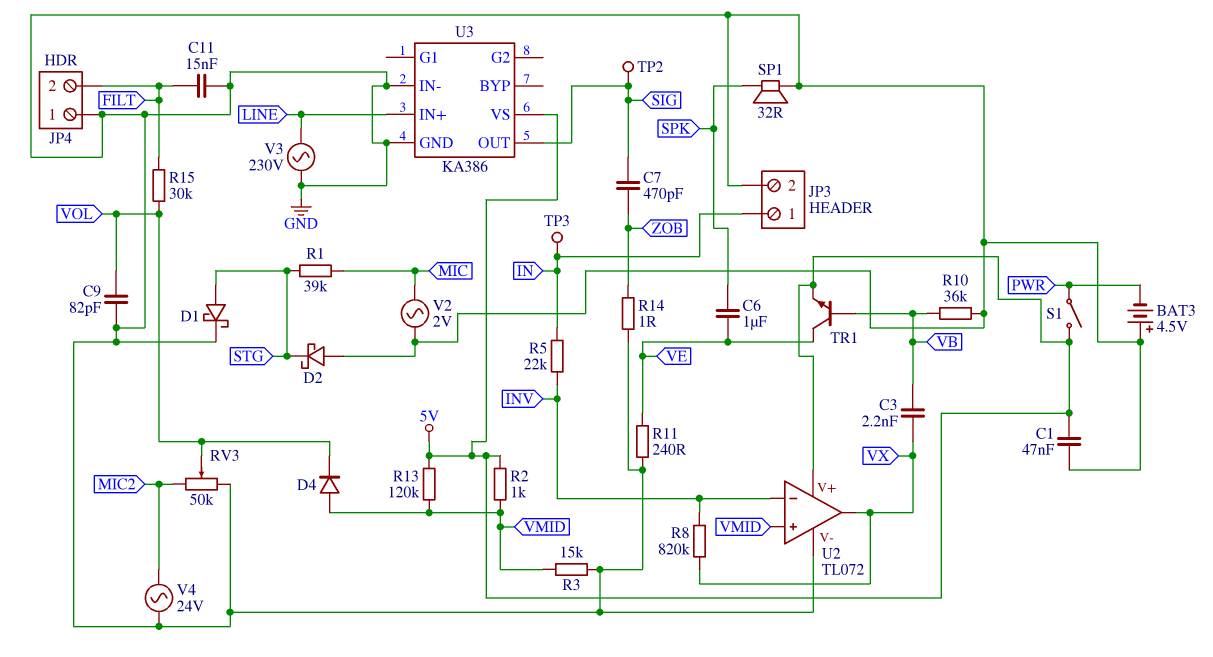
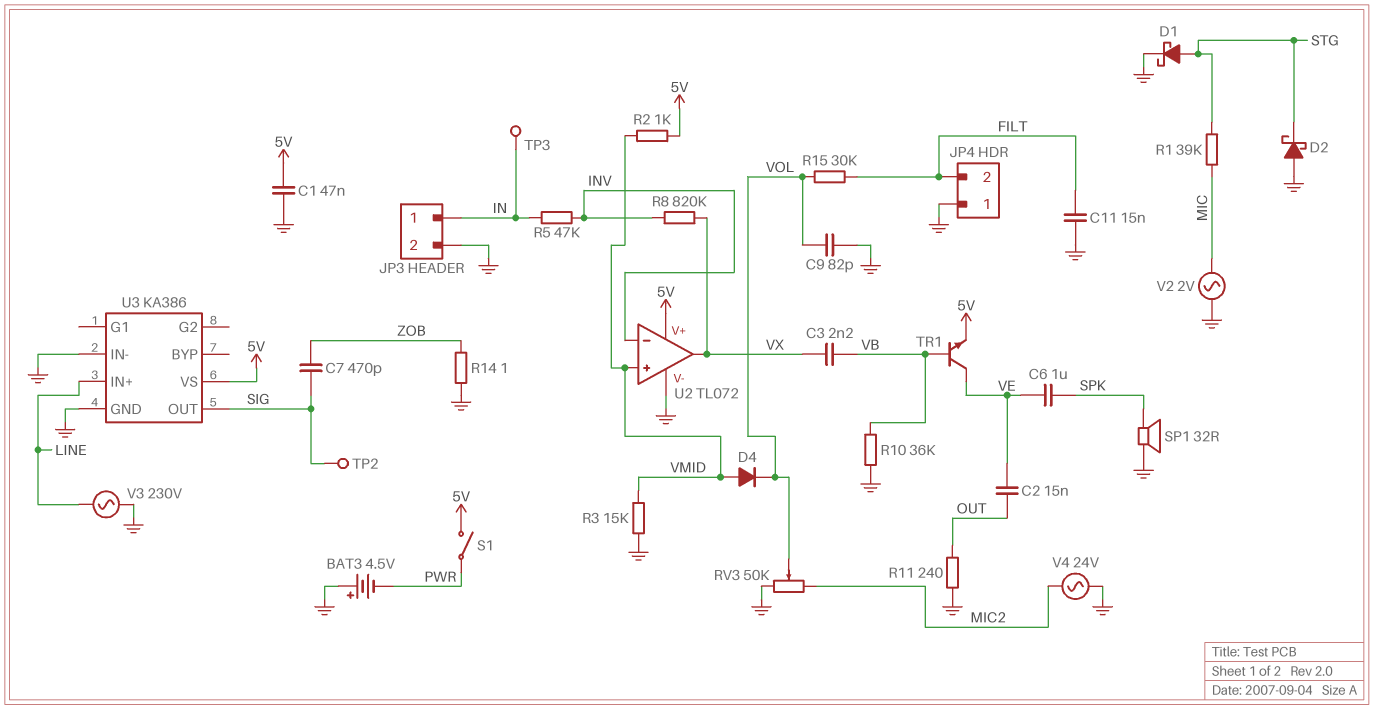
C2: none -> 15nF (OUT, VE)
R5: 22k (IN, INV) -> 47k (IN, INV)
R11: 240 (GND, VE) -> 240 (GND, OUT)
R13: 120k (5V, VMID) -> none

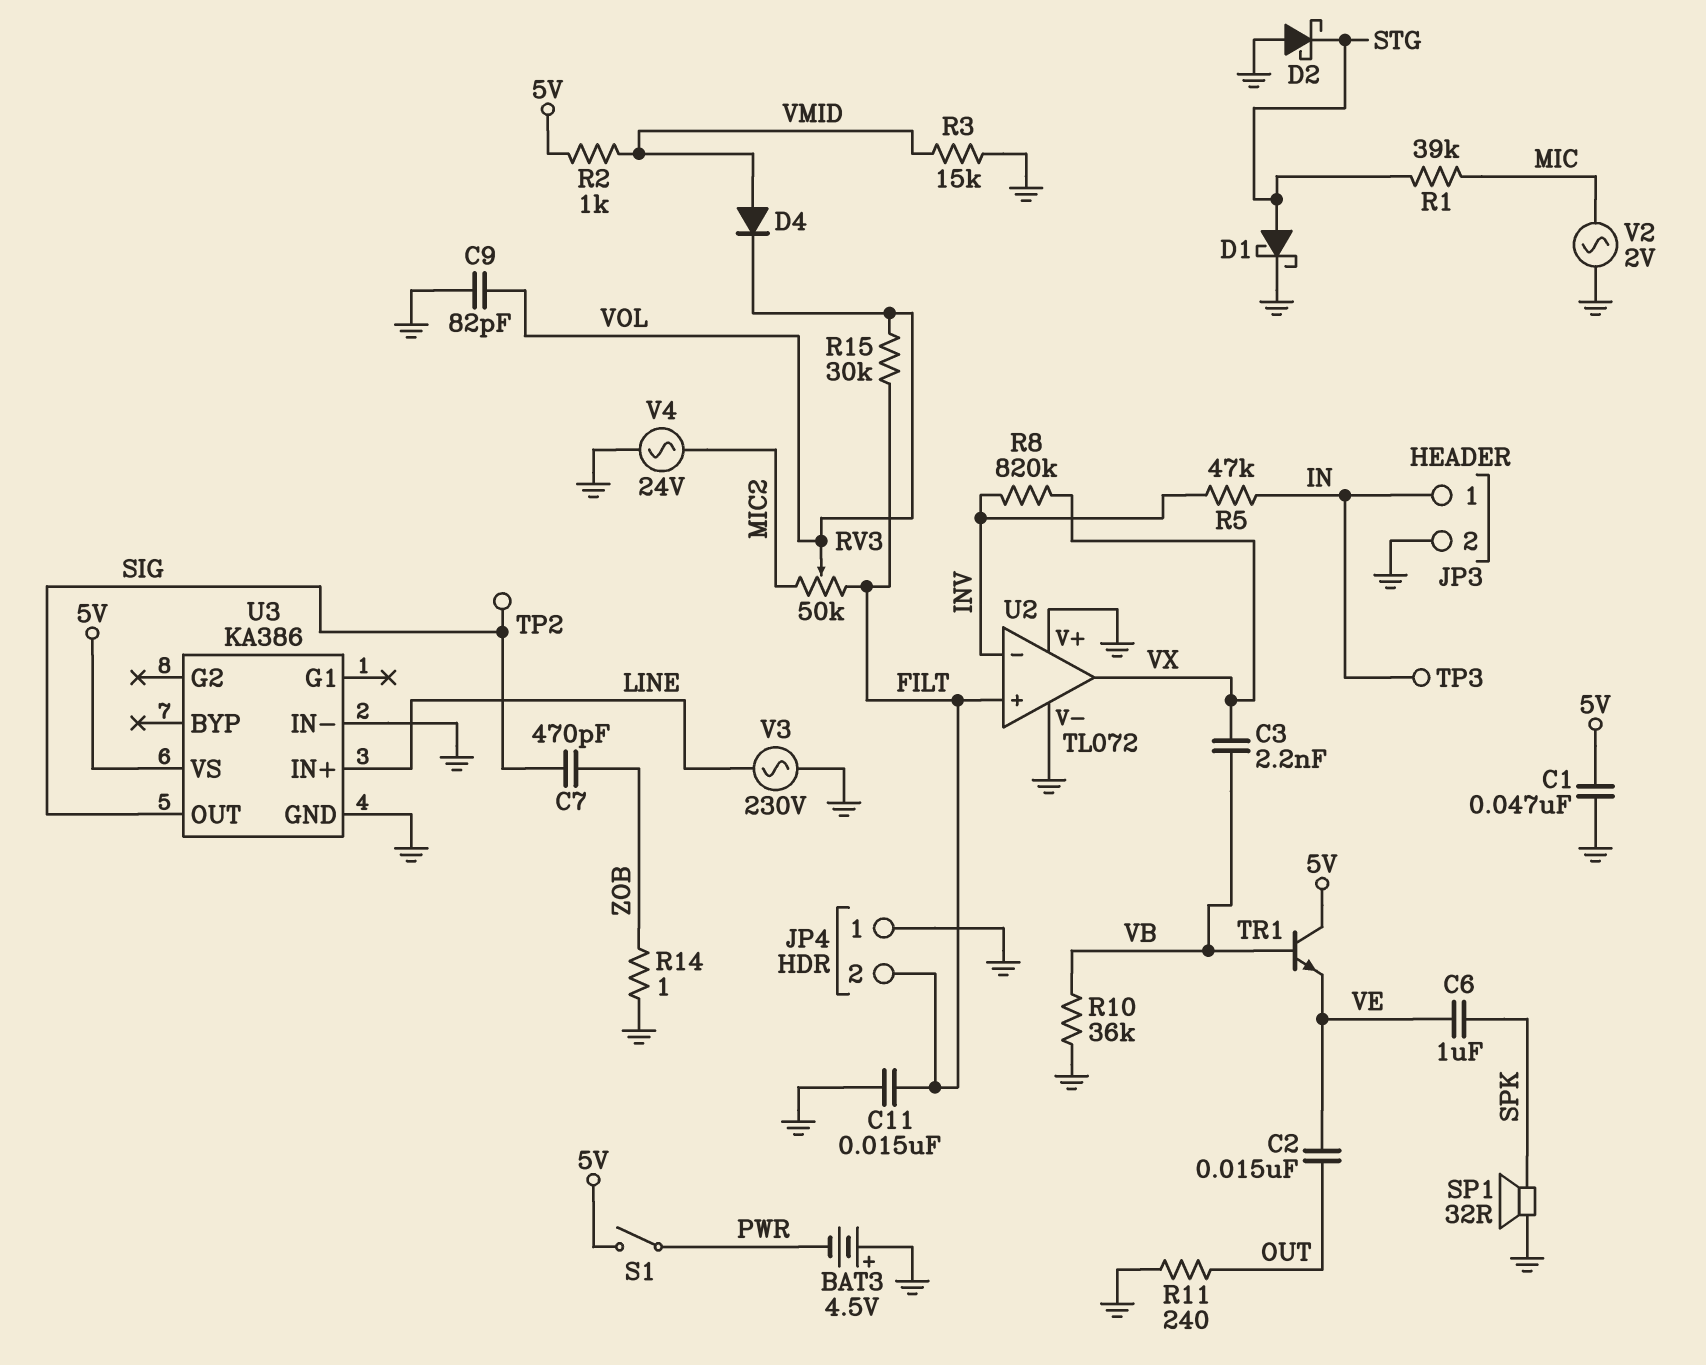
RV3: 50k (GND, MIC2, wiper VOL) -> 50k (FILT, MIC2, wiper VOL)
TR1: NPN (B VB, C VE, E 5V) -> NPN (B VB, C 5V, E VE)
U2 pin V+: 5V -> GND
U2 pin in+: VMID -> FILT

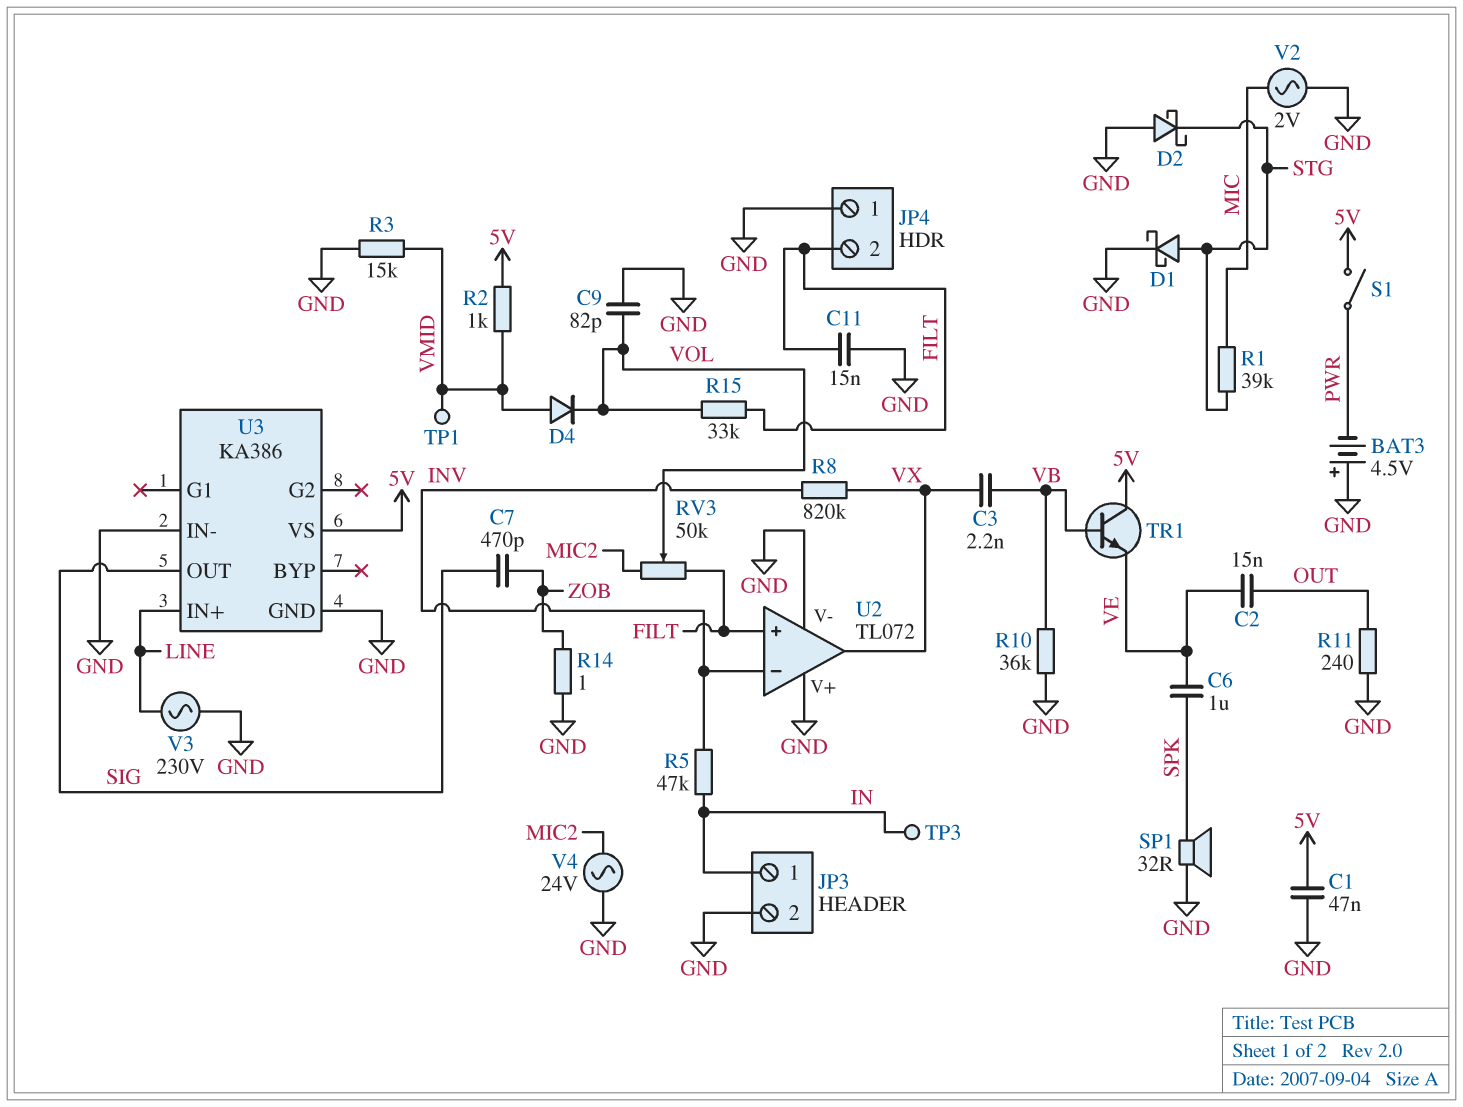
R15: 30k (FILT, VOL) -> 33k (FILT, VOL)
TP1: none -> test point (VMID)
TP2: test point (SIG) -> none

